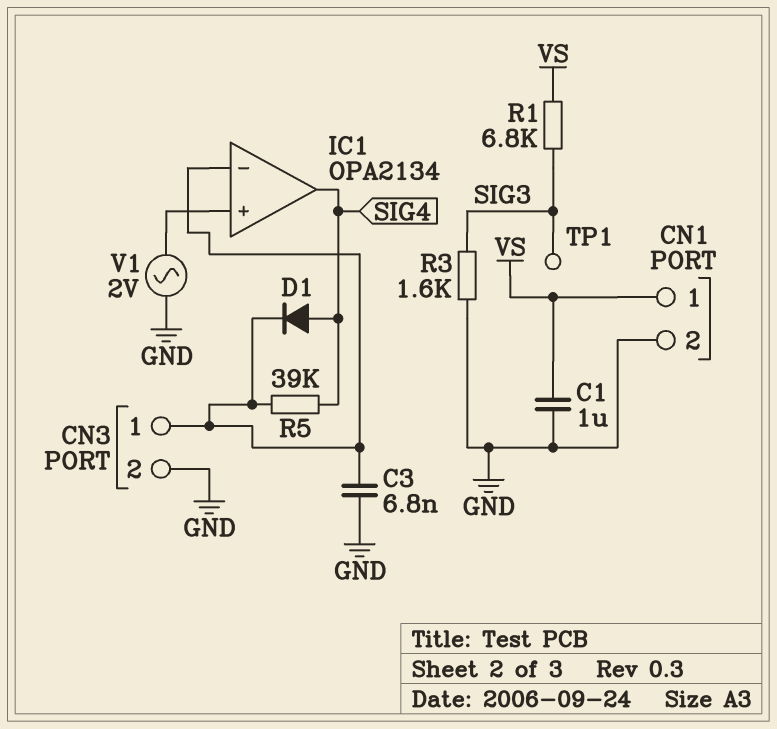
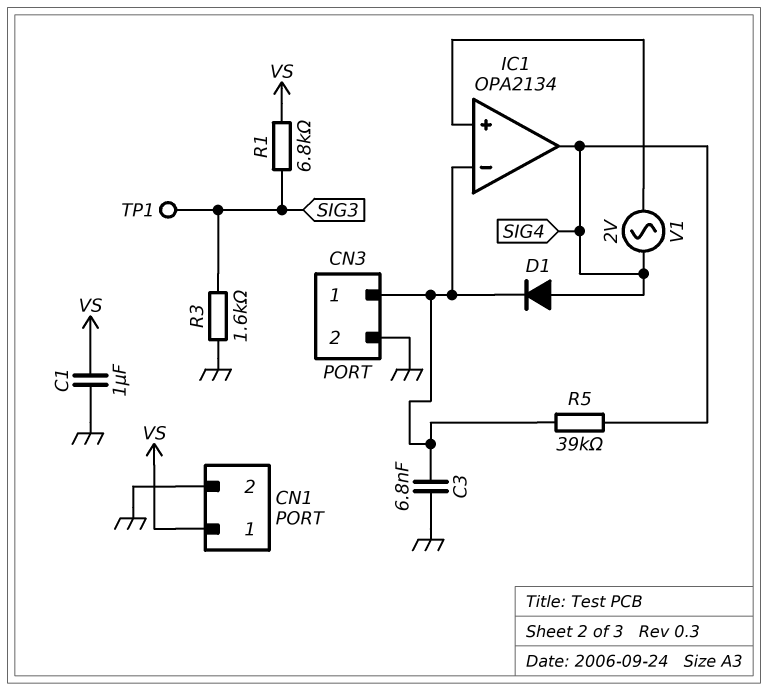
V1: AC 2V (GND, IC1/in+) -> AC 2V (IC1/in+, SIG4)

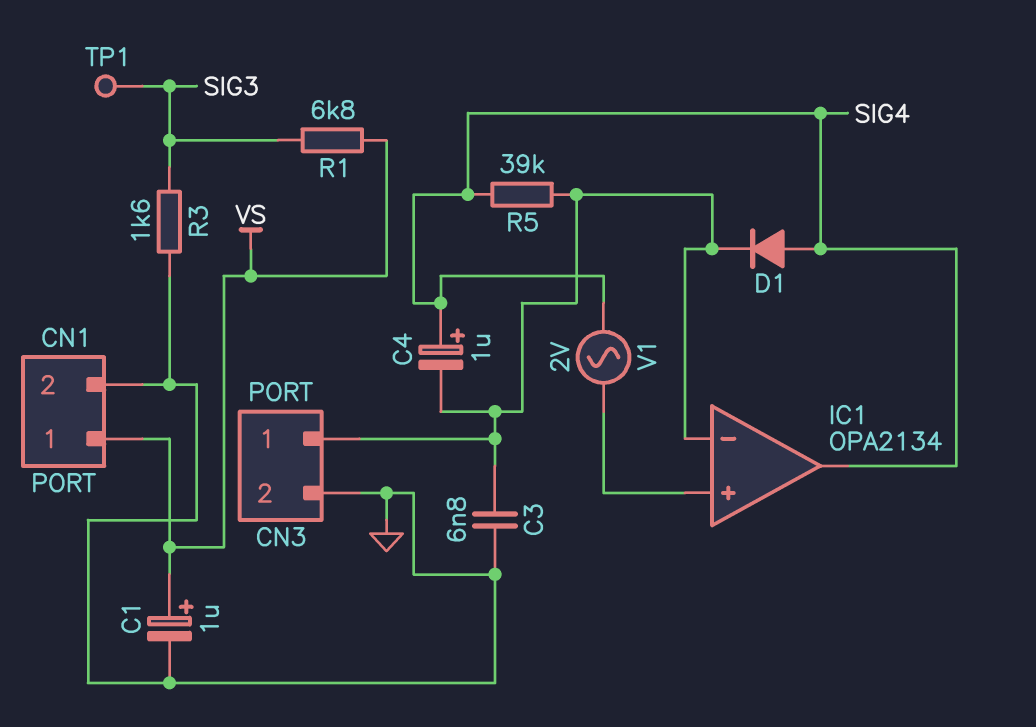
C1: 1uF (GND, VS) -> 1uF (plus VS, minus GND)
C4: none -> 1uF (plus SIG4, minus CN3/1)

